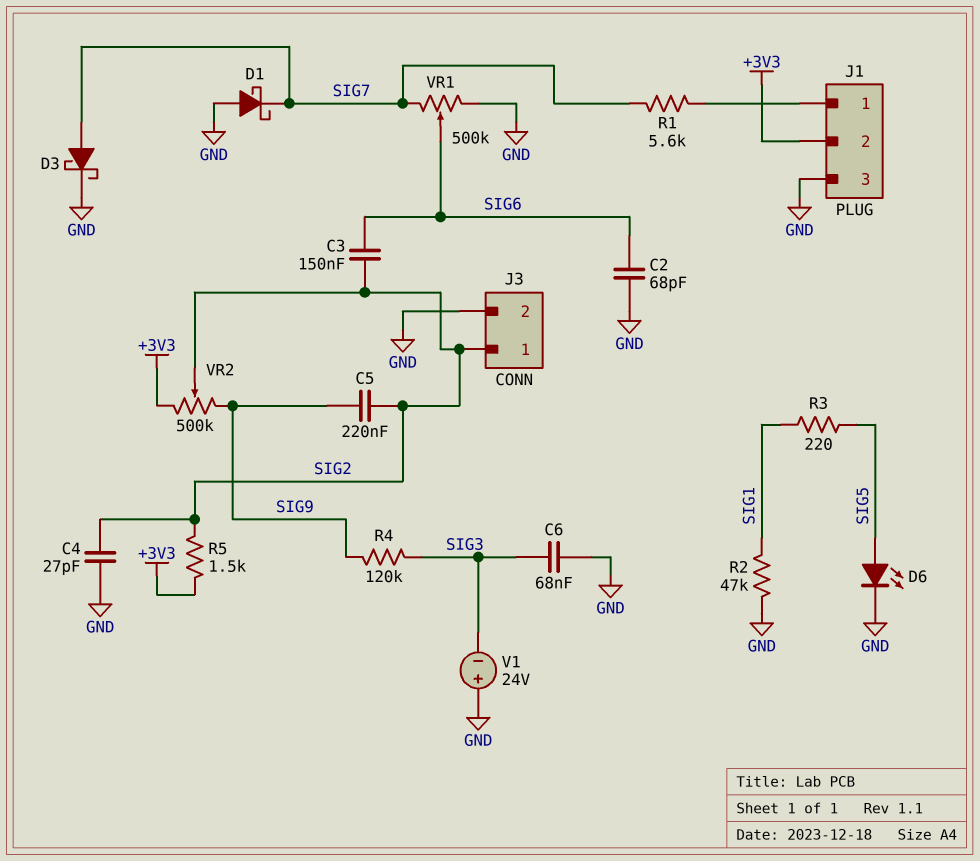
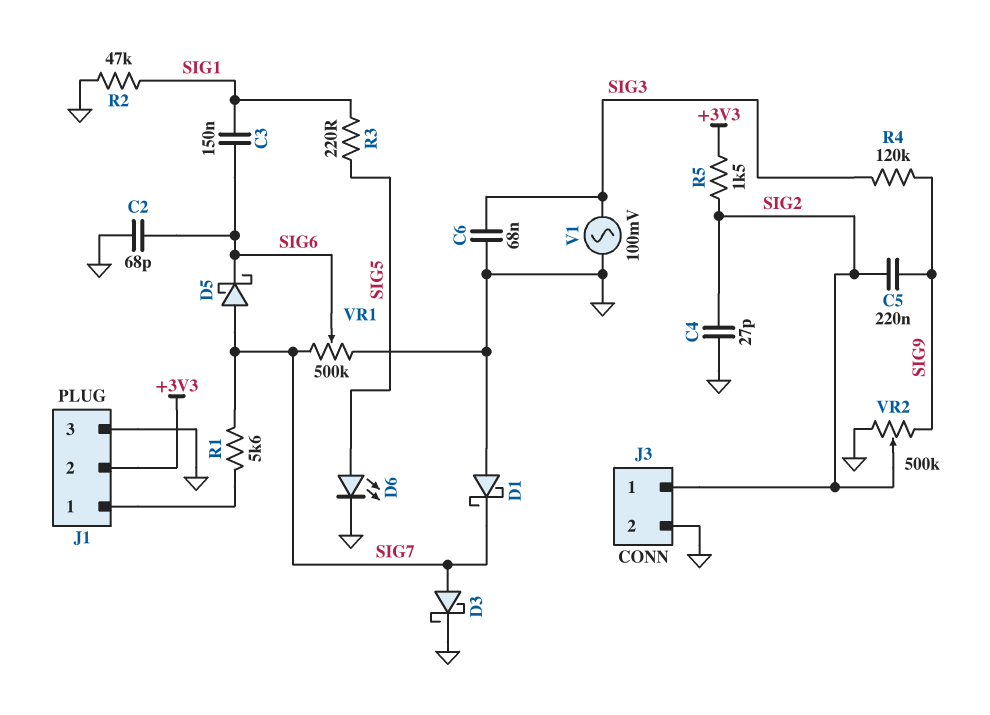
C3: 150nF (SIG2, SIG6) -> 150nF (SIG1, SIG6)
D5: none -> schottky (A SIG7, K SIG6)
V1: 24V (plus GND, minus SIG3) -> AC 100mV (GND, SIG3)
VR2: 500k (+3V3, SIG9, wiper SIG2) -> 500k (GND, SIG9, wiper SIG2)

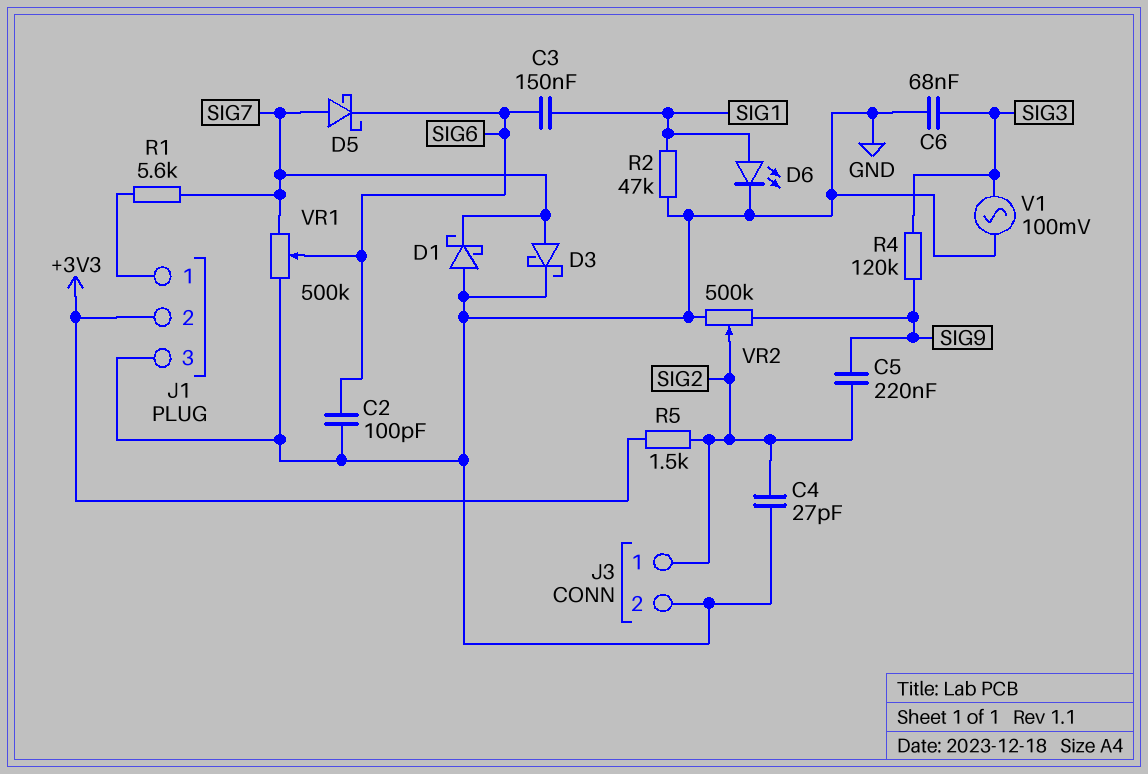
C2: 68pF (GND, SIG6) -> 100pF (GND, SIG6)
D6: LED (A SIG5, K GND) -> LED (A SIG1, K GND)
R3: 220 (SIG1, SIG5) -> none

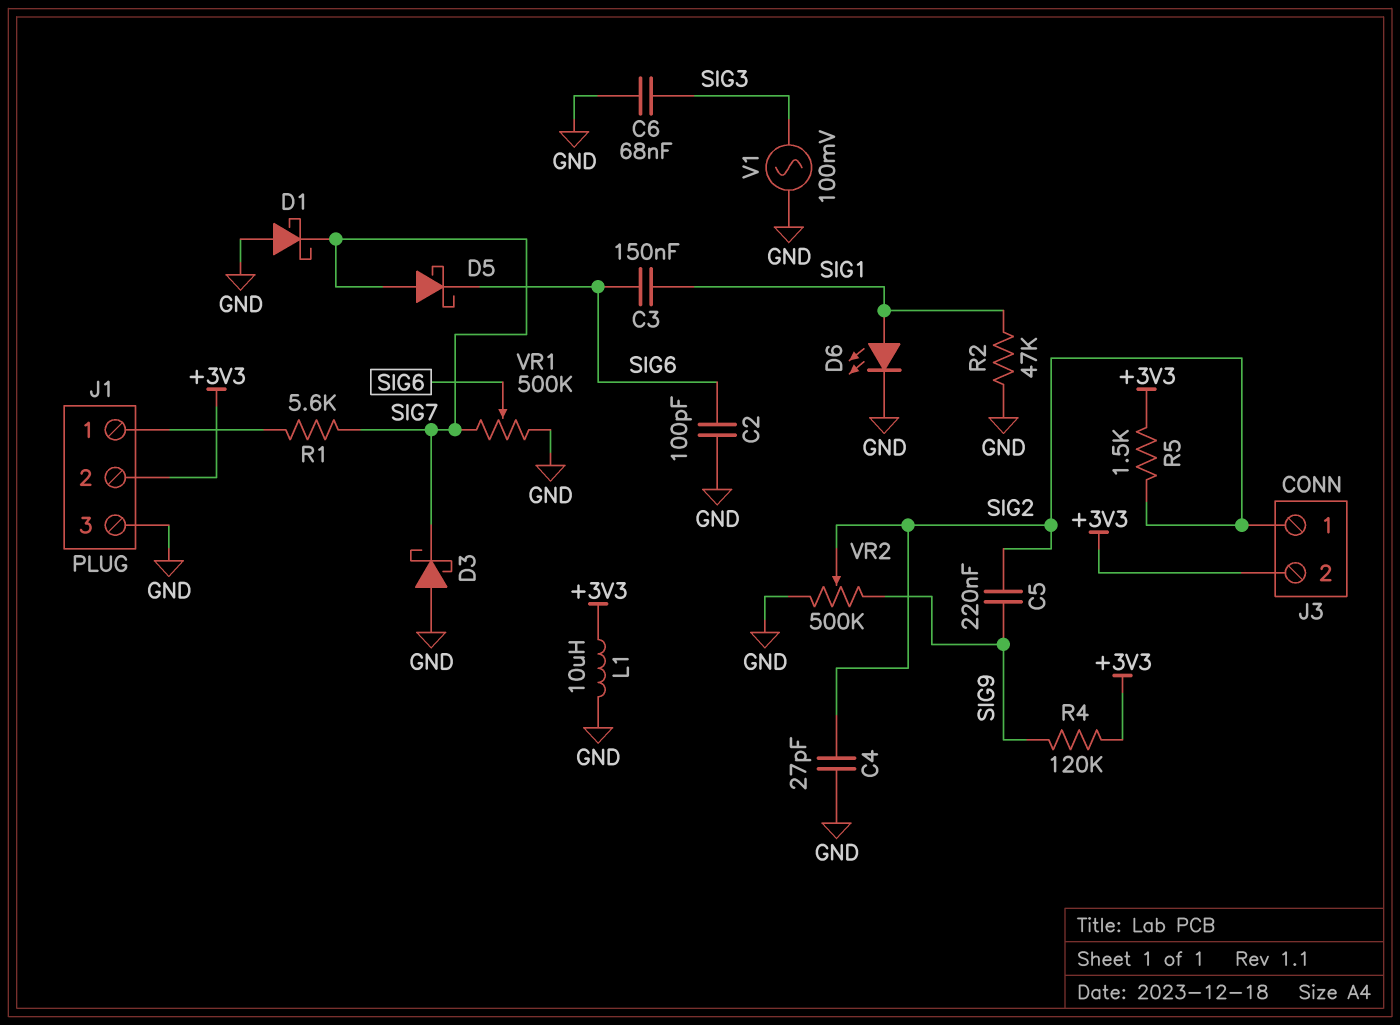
D3: schottky (A SIG7, K GND) -> schottky (A GND, K SIG7)
J3 pin 2: GND -> +3V3
L1: none -> 10uH (+3V3, GND)
R4: 120k (SIG3, SIG9) -> 120k (+3V3, SIG9)

